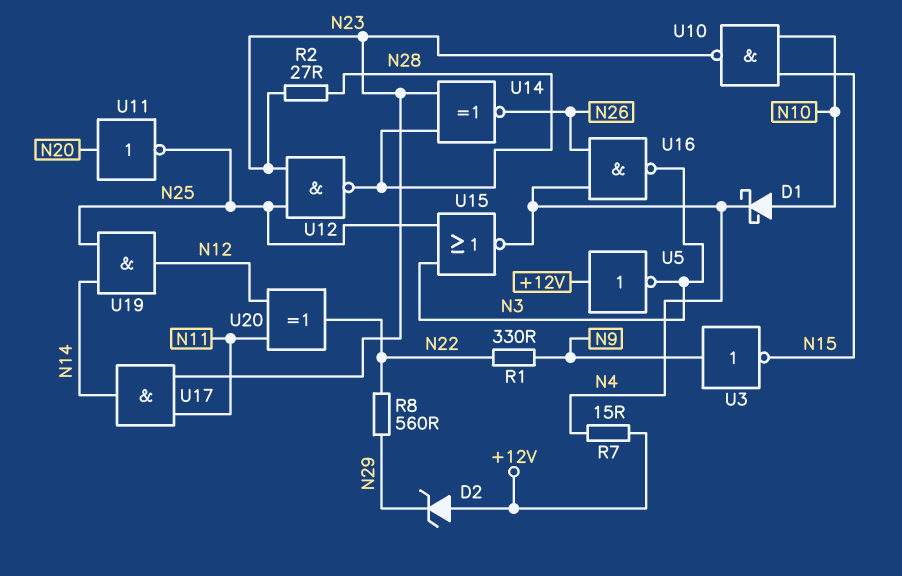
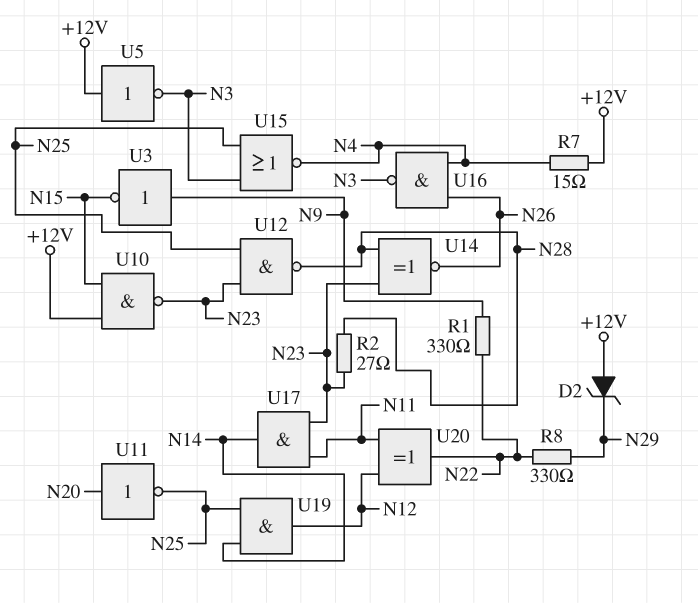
D1: schottky (A N10, K N4) -> none
R8: 560 (N22, N29) -> 330 (N22, N29)
U10: NAND (in N10, in N15, out N23) -> NAND (in +12V, in N15, out N23)

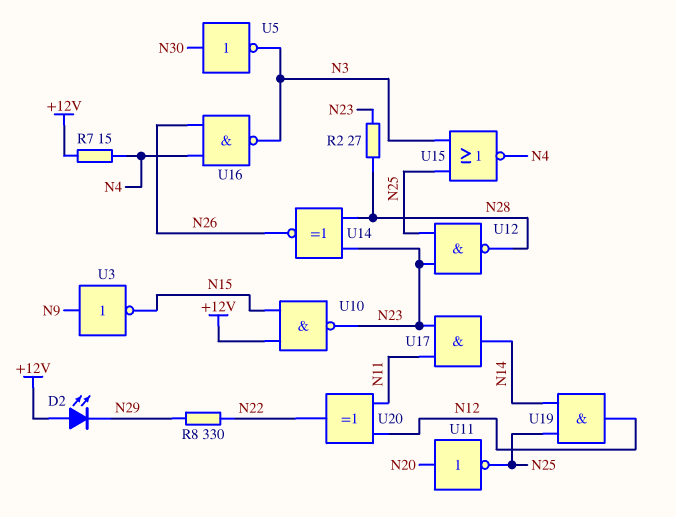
D2: zener (A +12V, K N29) -> LED (A +12V, K N29)
R1: 330 (N9, N22) -> none
U5: NOT (in +12V, out N3) -> NOT (in N30, out N3)

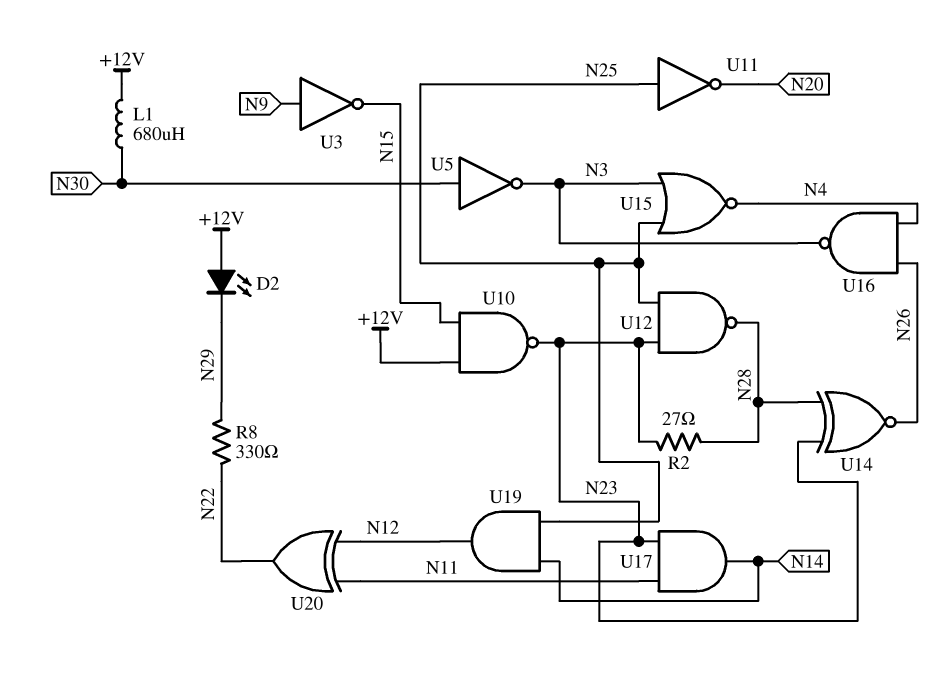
L1: none -> 680uH (+12V, N30)
R7: 15 (+12V, N4) -> none
U11: NOT (in N20, out N25) -> NOT (in N25, out N20)

